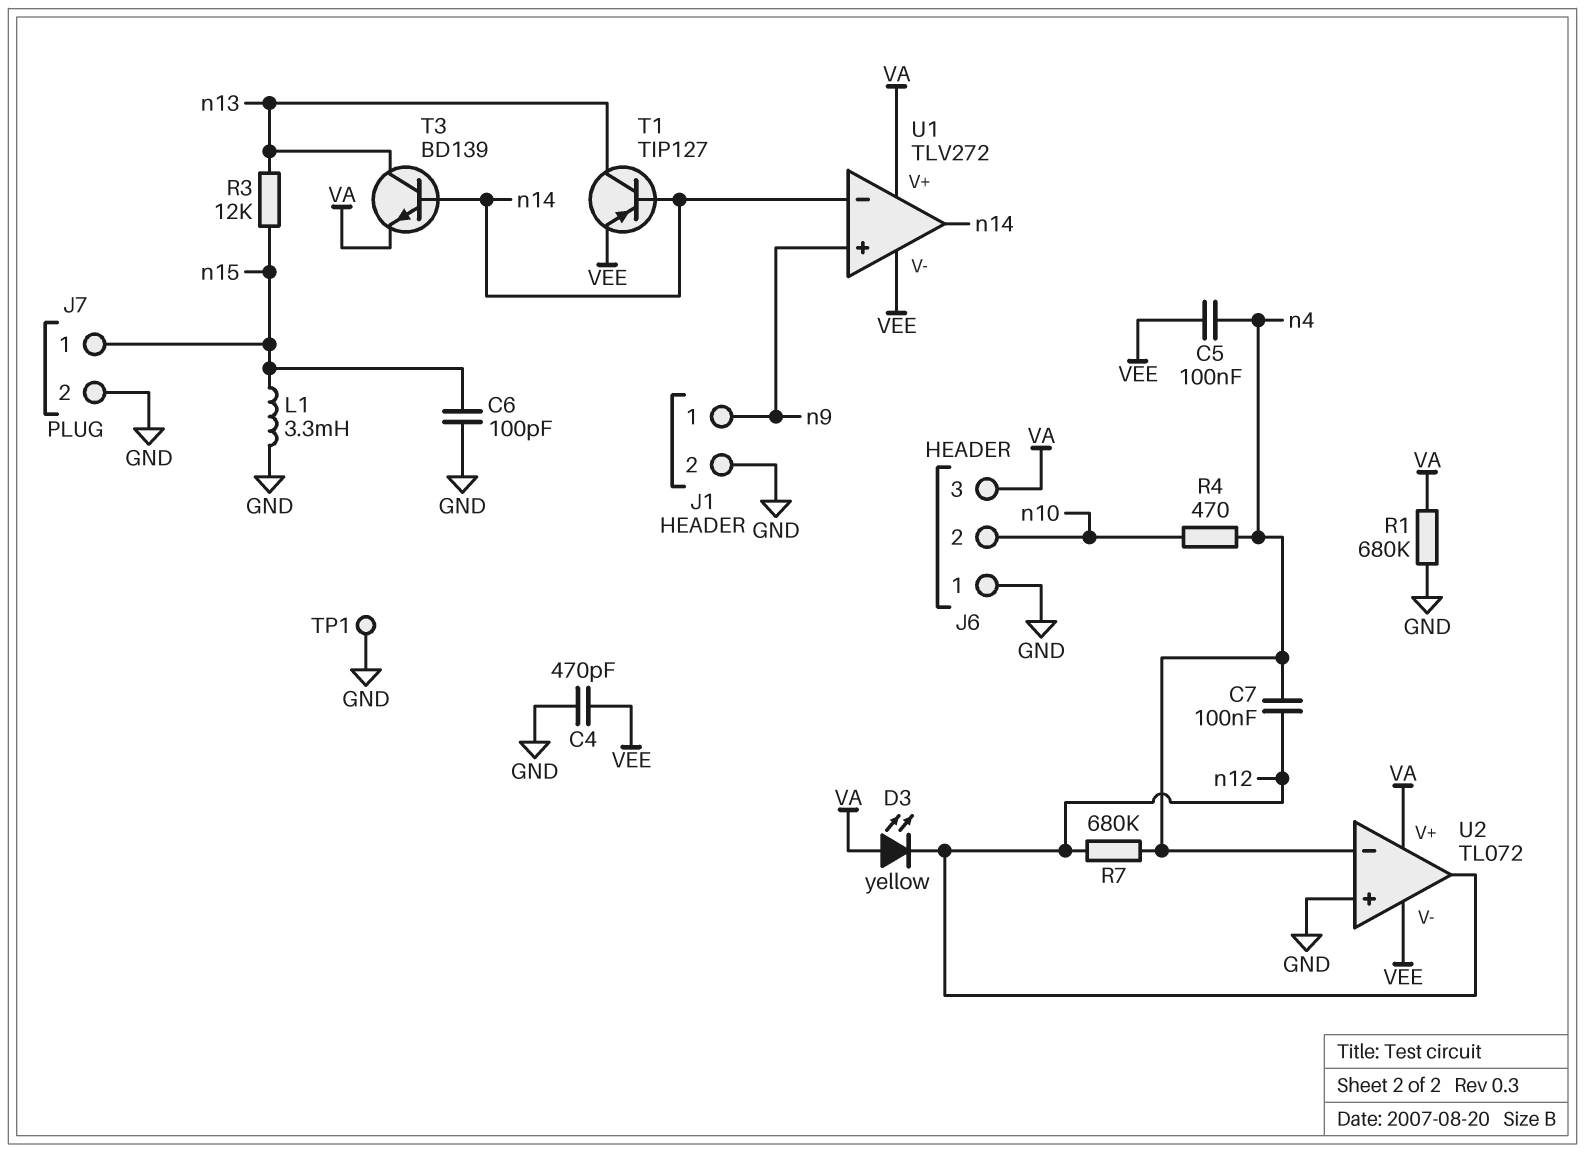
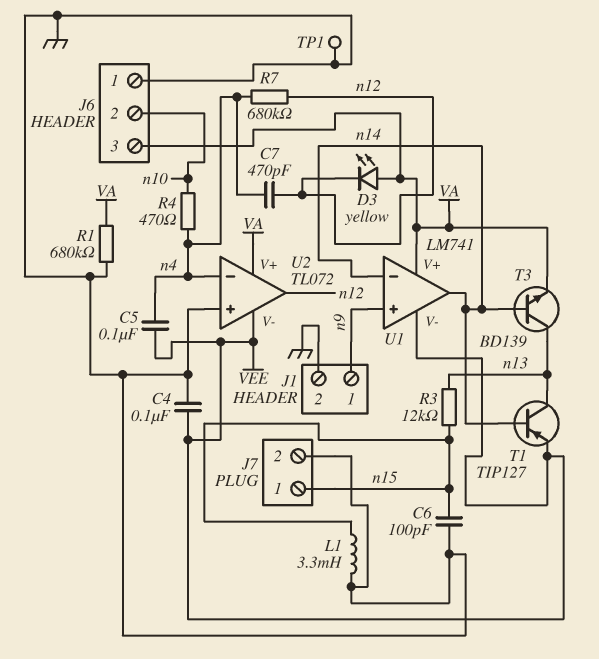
C4: 470pF (GND, VEE) -> 100nF (GND, VEE)
C7: 100nF (n4, n12) -> 470pF (n4, n12)
U1: TLV272 -> LM741

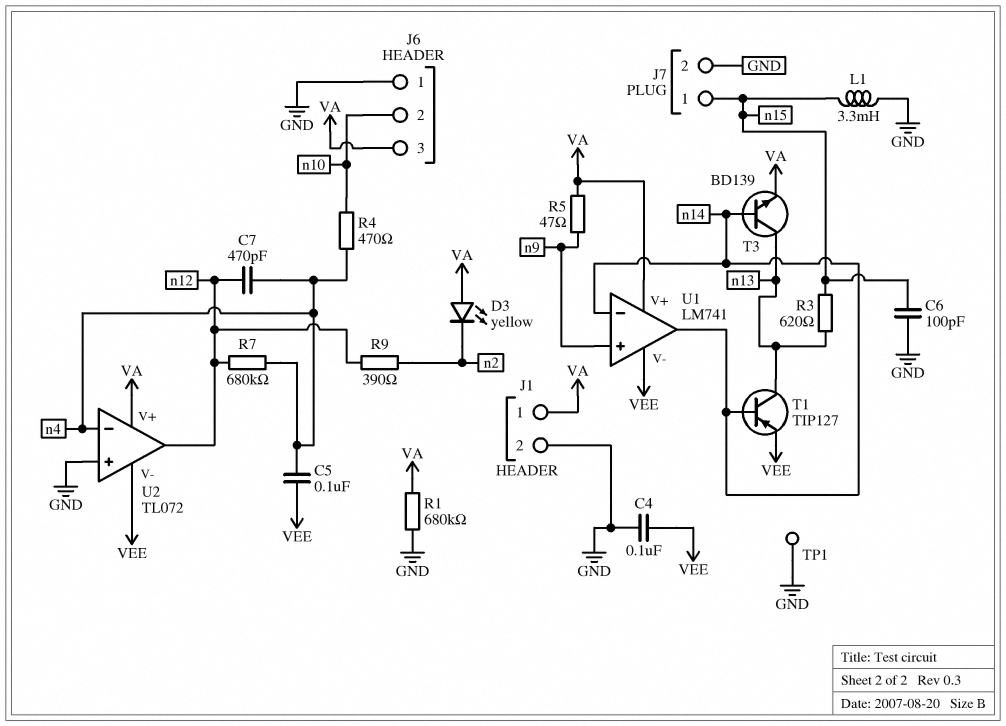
D3: LED yellow (A VA, K n12) -> LED yellow (A VA, K n2)
J1 pin 1: n9 -> VA
R3: 12k (n13, n15) -> 620 (n13, n15)
R5: none -> 47 (VA, n9)
R9: none -> 390 (n2, n12)

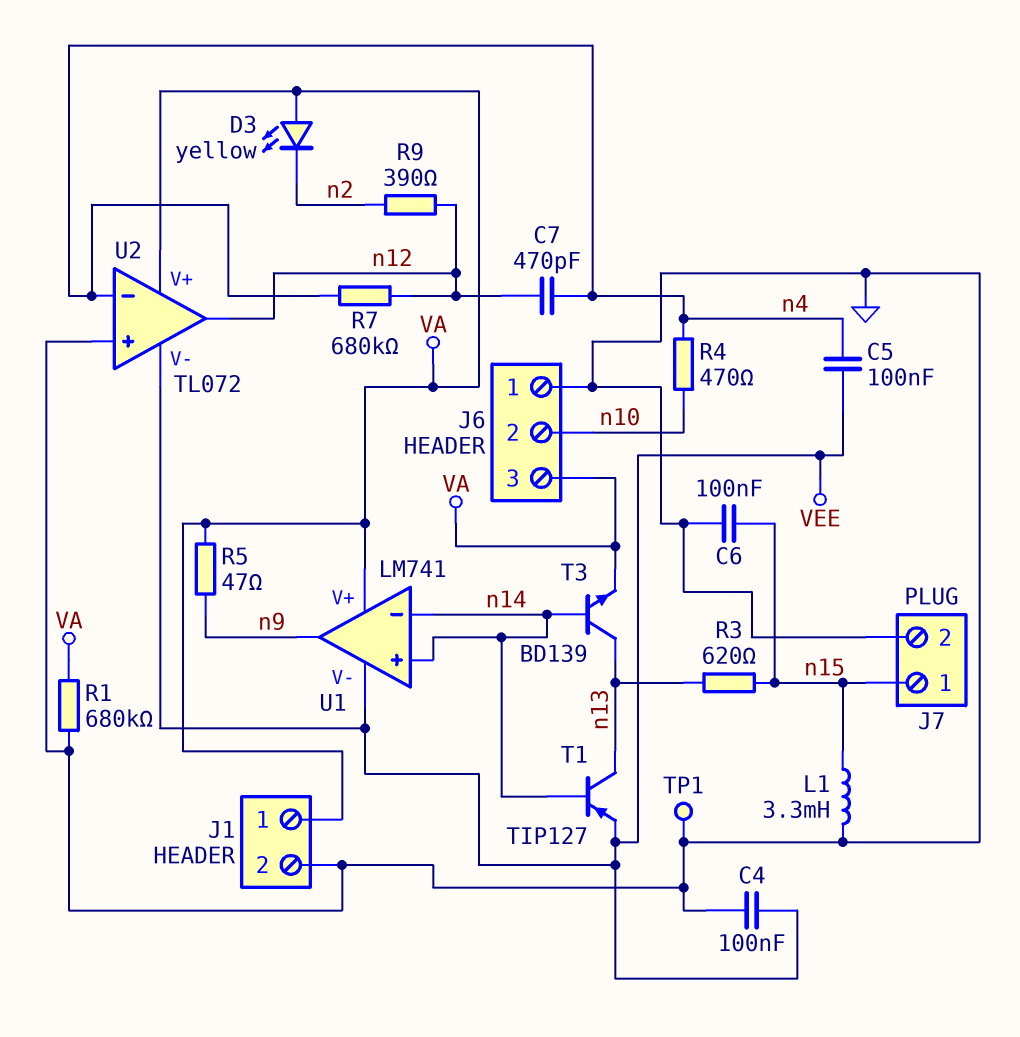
C6: 100pF (GND, n15) -> 100nF (GND, n15)
U1 pin in+: n9 -> n14
U1 pin out: n14 -> n9

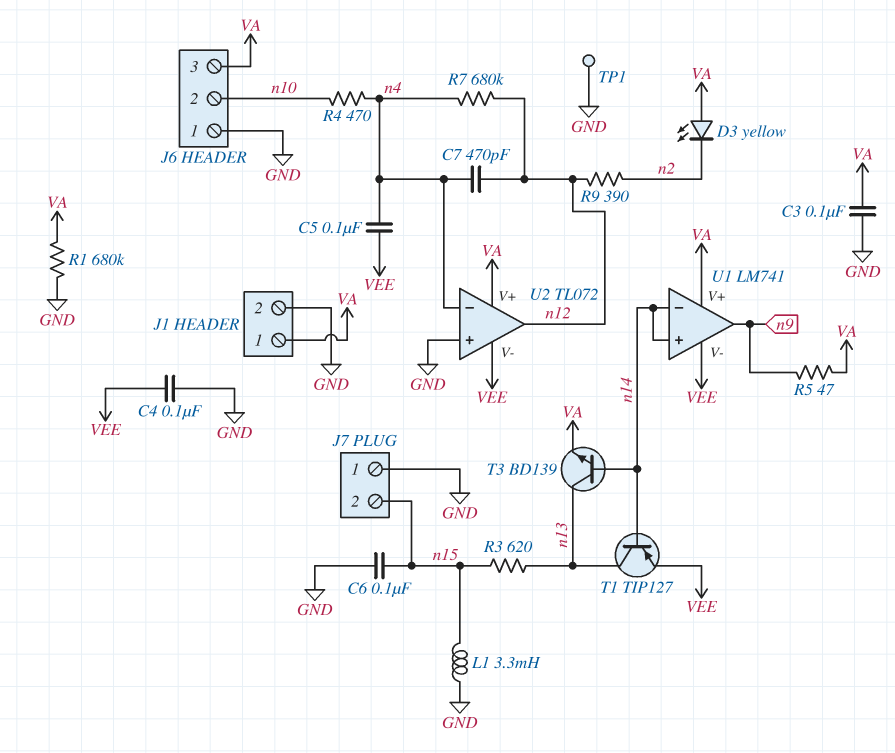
C3: none -> 100nF (GND, VA)
J7 pin 1: n15 -> GND
J7 pin 2: GND -> n15

